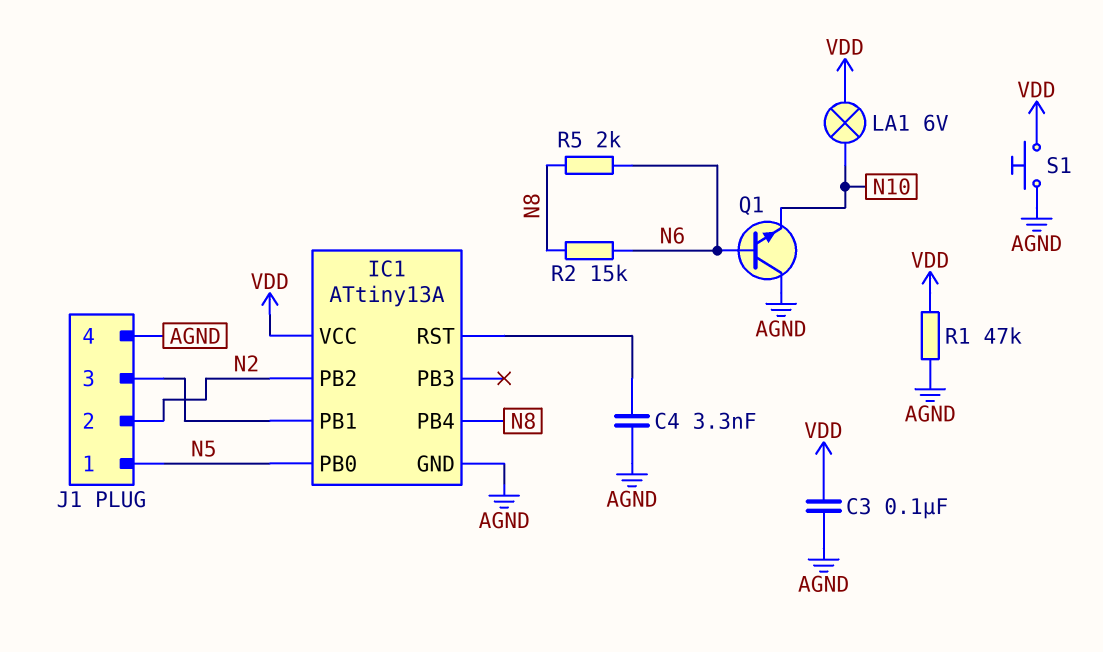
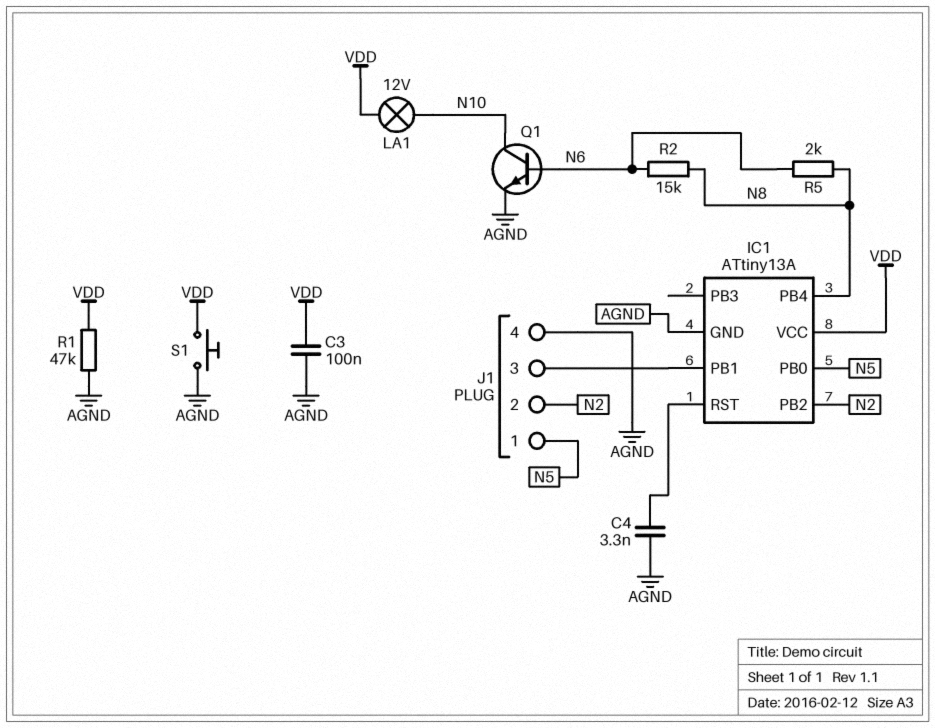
LA1: lamp 6V (N10, VDD) -> lamp 12V (N10, VDD)
Q1: NPN (B N6, C AGND, E N10) -> NPN (B N6, C N10, E AGND)

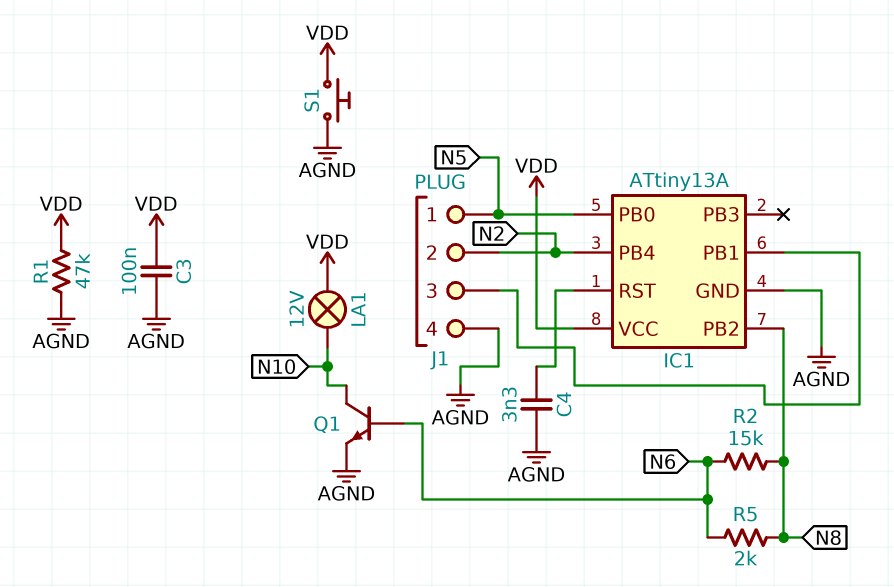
IC1 pin PB2: N2 -> N8
IC1 pin PB4: N8 -> N2

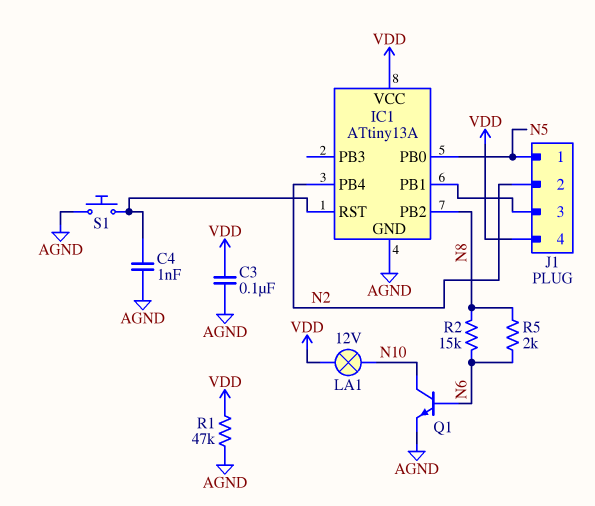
C4: 3.3nF (AGND, IC1/RST) -> 1nF (AGND, IC1/RST)
J1 pin 4: AGND -> VDD
S1: button (AGND, VDD) -> button (AGND, IC1/RST)

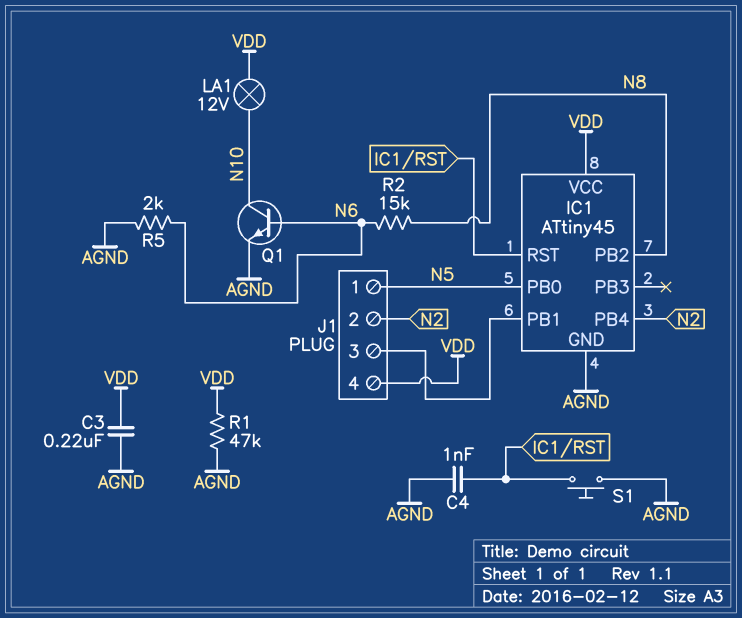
C3: 100nF (AGND, VDD) -> 220nF (AGND, VDD)
IC1: ATtiny13A -> ATtiny45
R5: 2k (N6, N8) -> 2k (AGND, N6)

